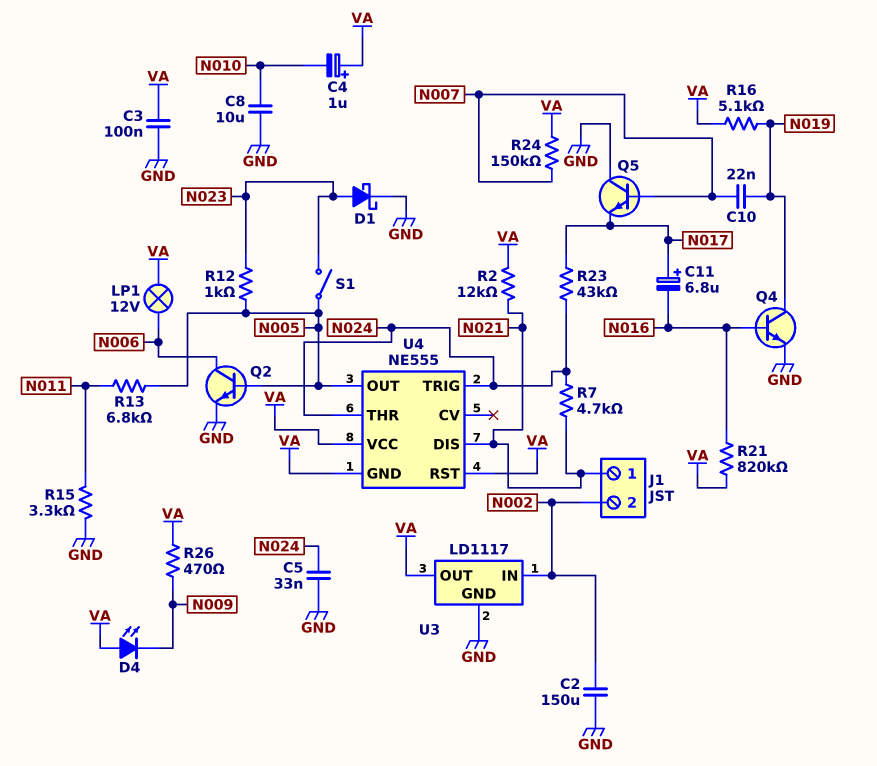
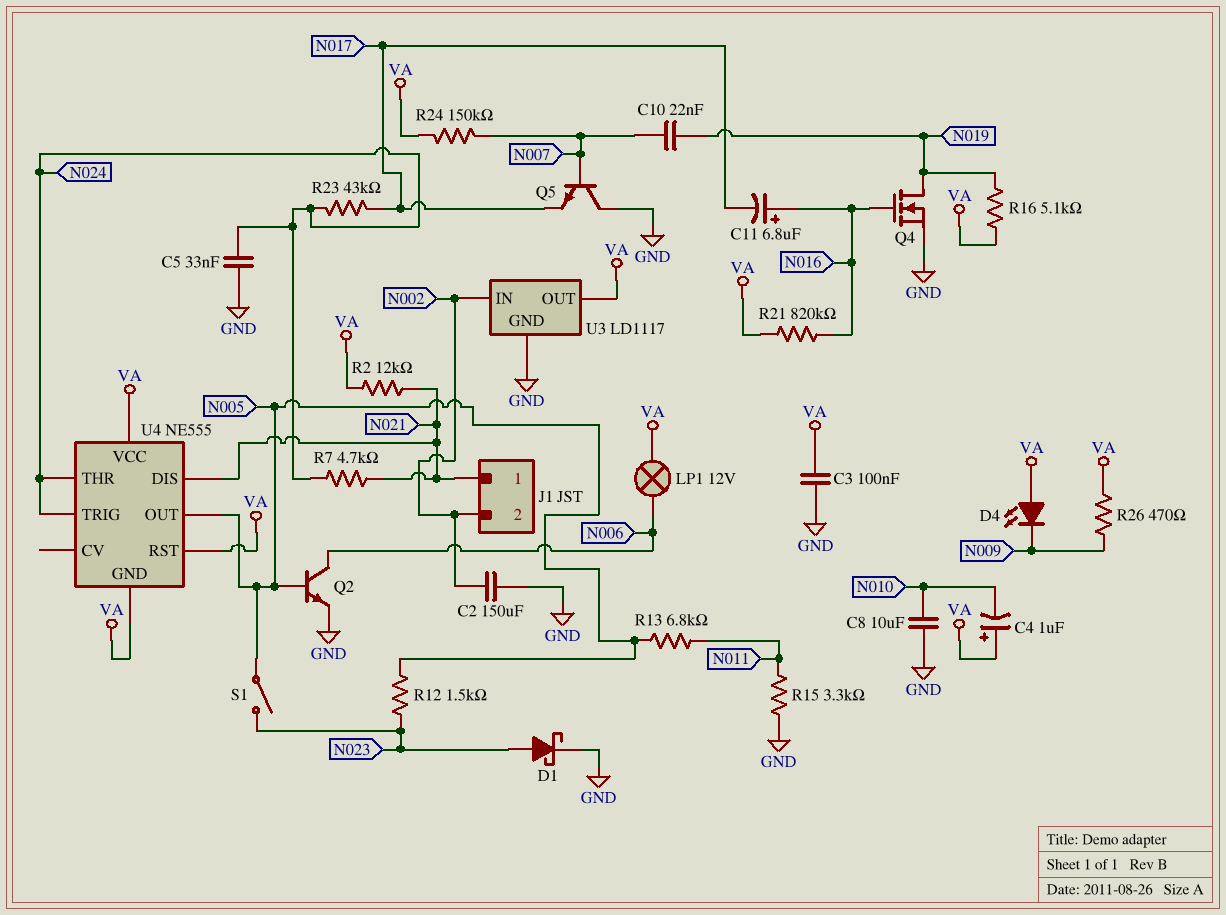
C11: 6.8uF (plus N017, minus N016) -> 6.8uF (plus N016, minus N017)
Q4: NPN (B N016, C N019, E GND) -> NMOS (G N016, D N019, S GND)
R12: 1k (N005, N023) -> 1.5k (N005, N023)

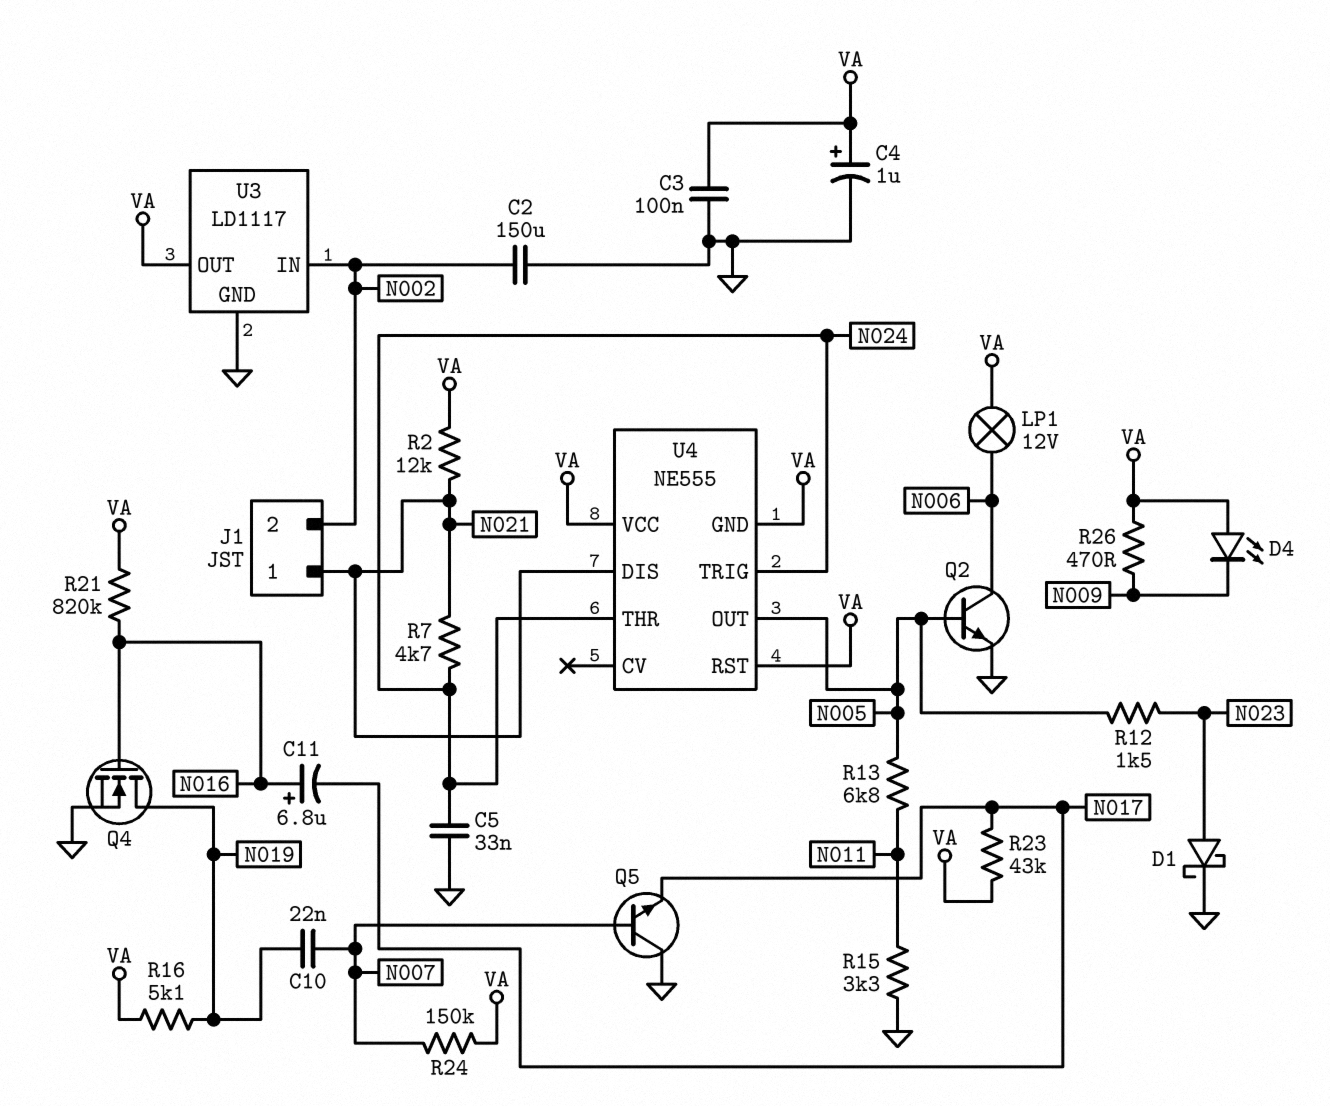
C4: 1uF (plus VA, minus N010) -> 1uF (plus VA, minus GND)
C8: 10uF (GND, N010) -> none
R23: 43k (N017, N024) -> 43k (N017, VA)
S1: switch (N005, N023) -> none

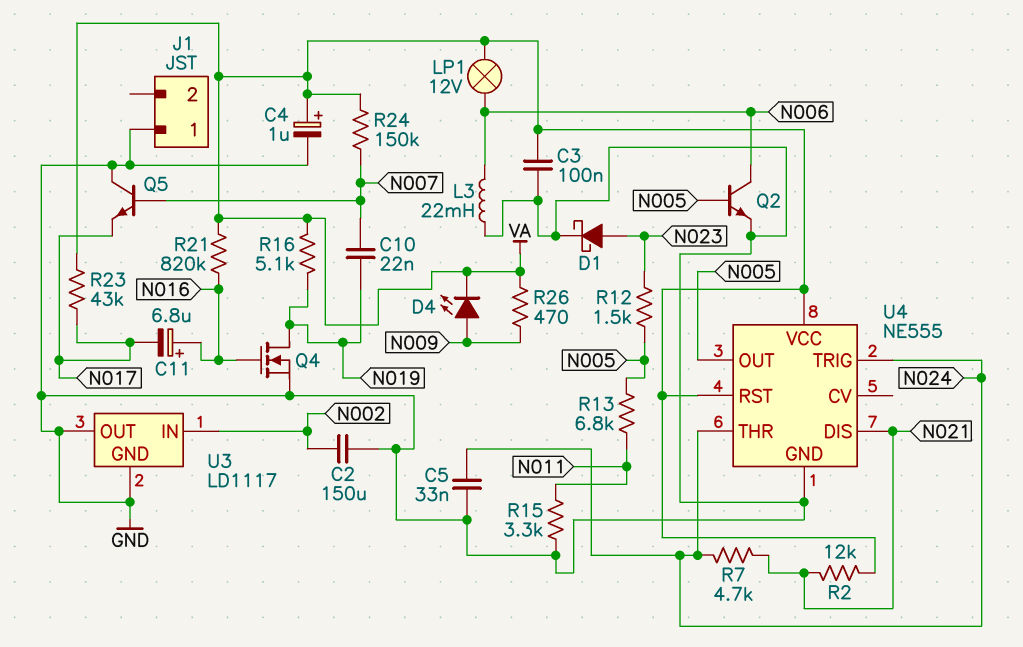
D4: LED (A VA, K N009) -> LED (A N009, K VA)
J1 pin 1: N021 -> GND
J1 pin 2: N002 -> none
L3: none -> 22mH (GND, N006)
U3 pin OUT: VA -> GND
U4 pin GND: VA -> GND

